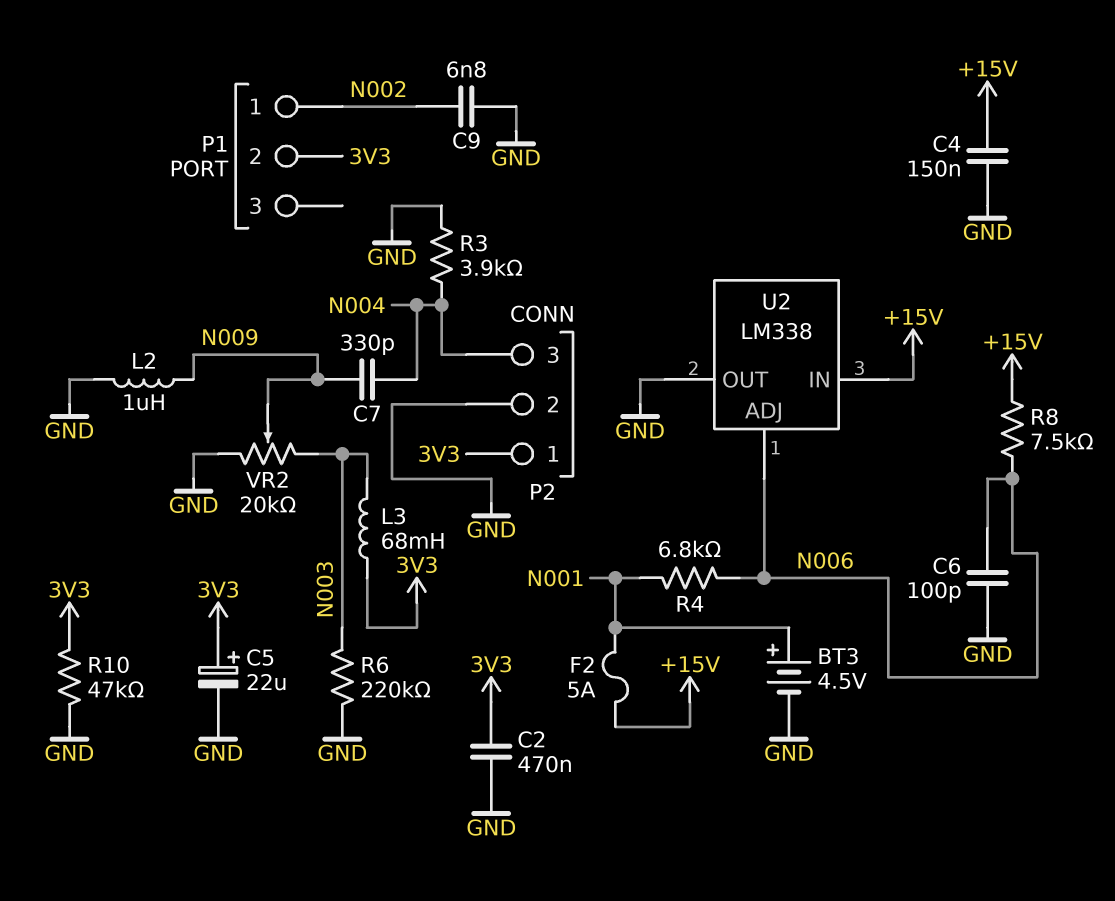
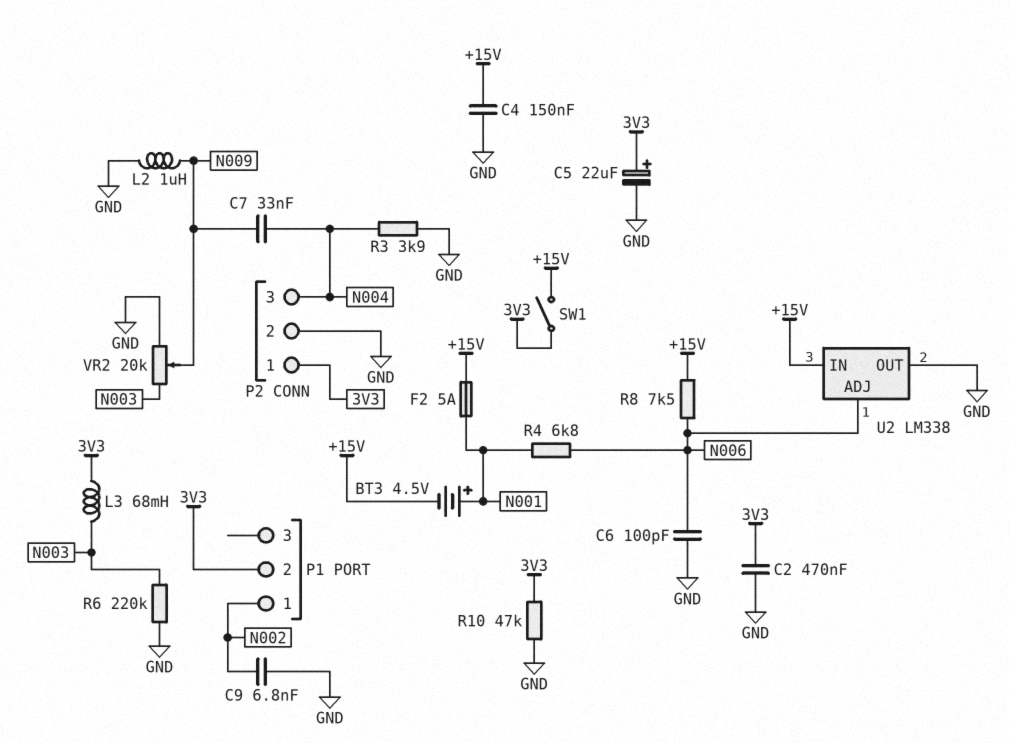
BT3: 4.5V (plus N001, minus GND) -> 4.5V (plus N001, minus +15V)
C7: 330pF (N004, N009) -> 33nF (N004, N009)
SW1: none -> switch (+15V, 3V3)

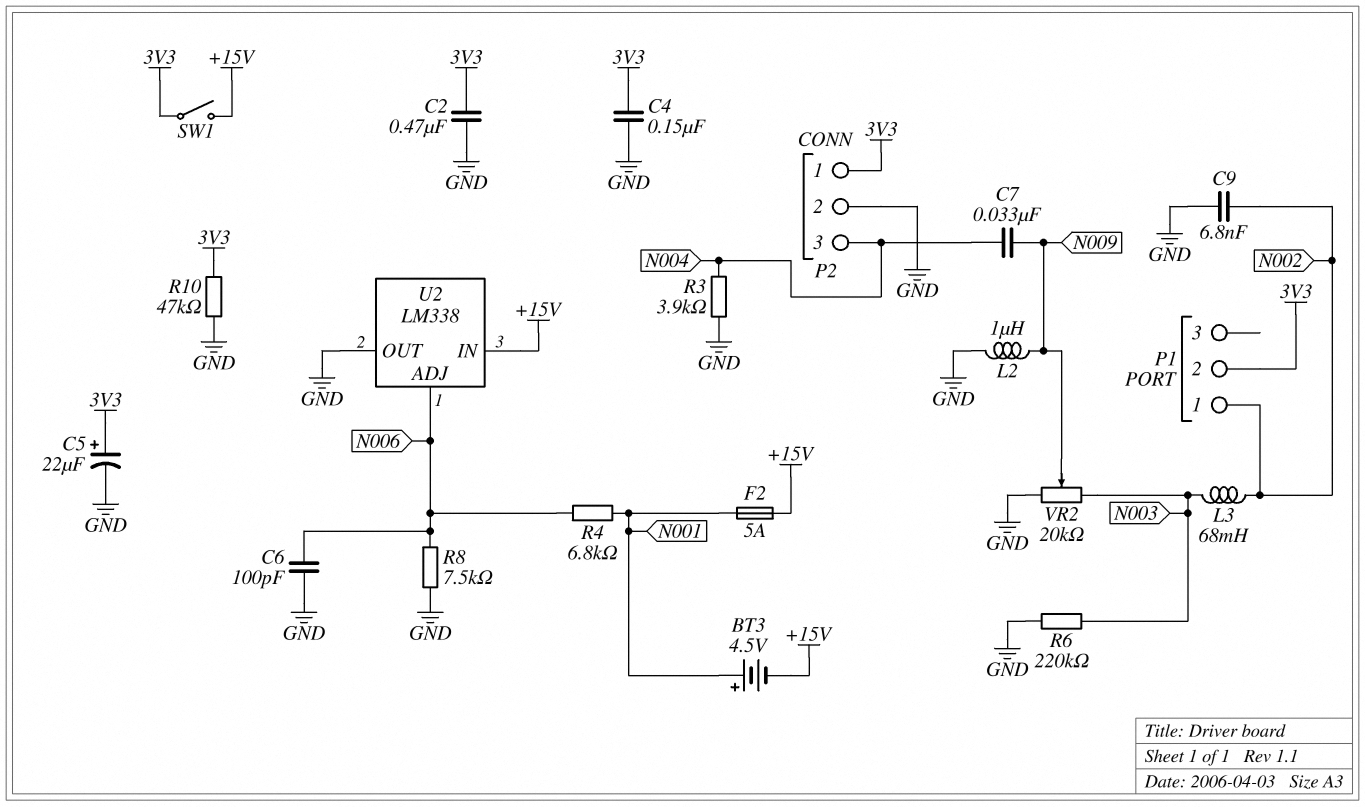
C4: 150nF (+15V, GND) -> 150nF (3V3, GND)
L3: 68mH (3V3, N003) -> 68mH (N002, N003)
R8: 7.5k (+15V, N006) -> 7.5k (GND, N006)

